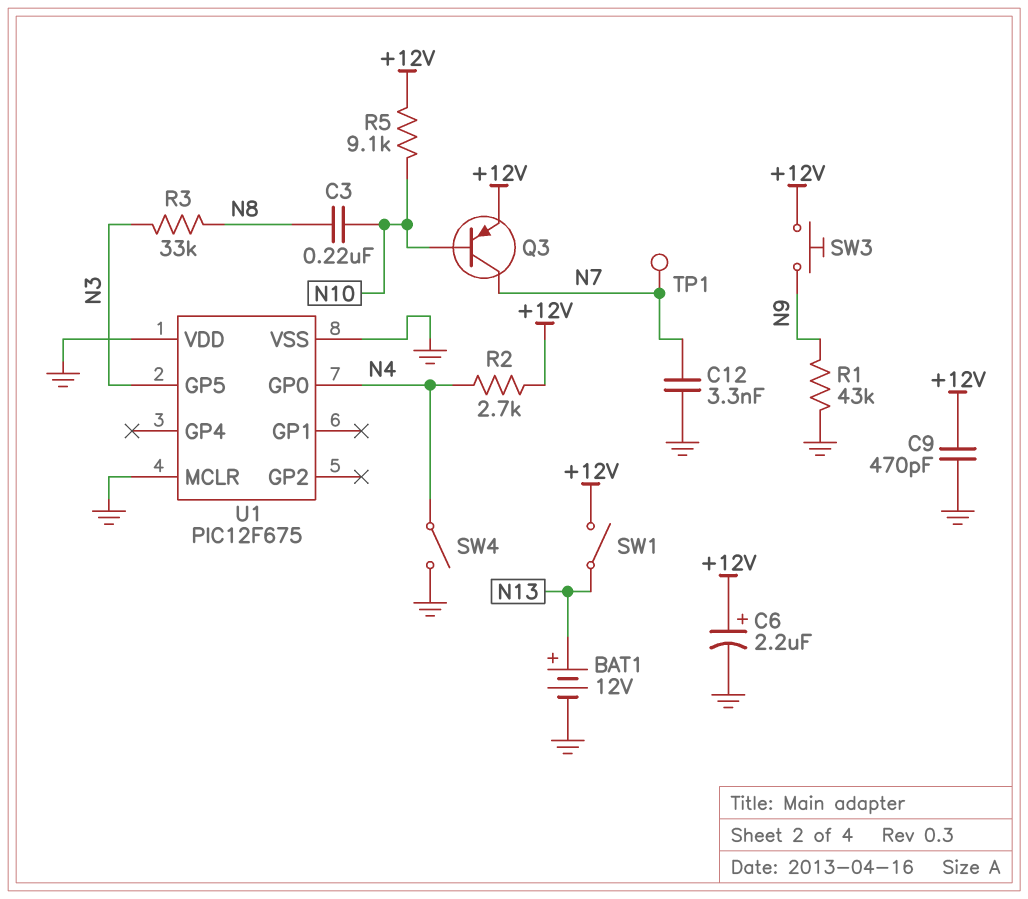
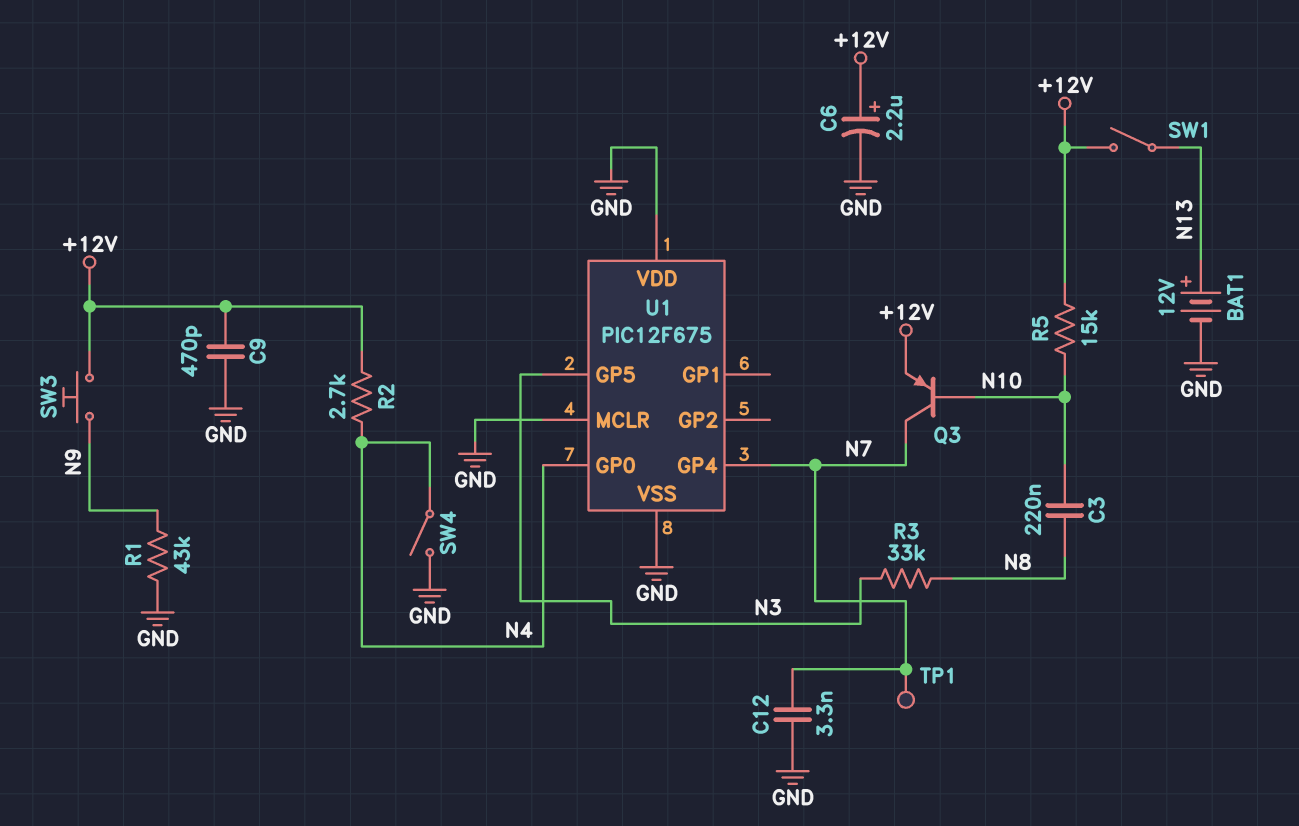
R5: 9.1k (+12V, N10) -> 15k (+12V, N10)
U1 pin GP4: none -> N7

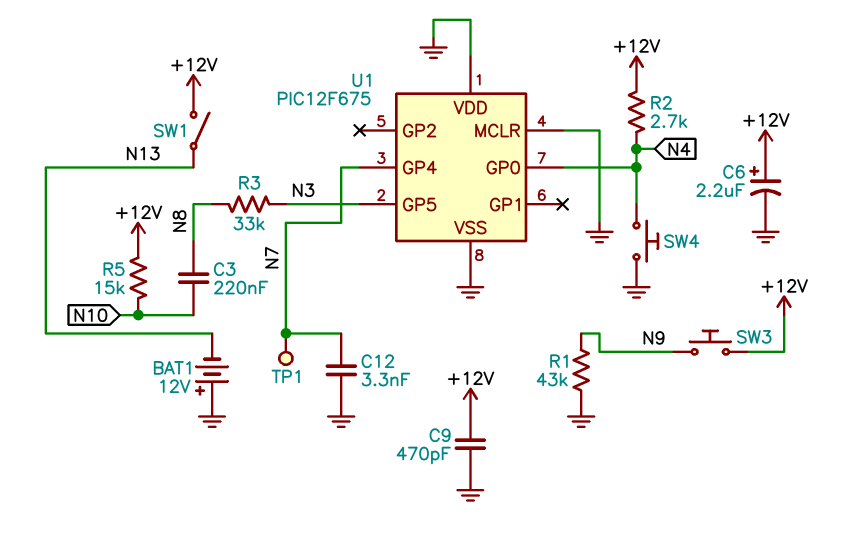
BAT1: 12V (plus N13, minus GND) -> 12V (plus GND, minus N13)
Q3: PNP (B N10, C N7, E +12V) -> none
SW4: switch (GND, N4) -> button (GND, N4)

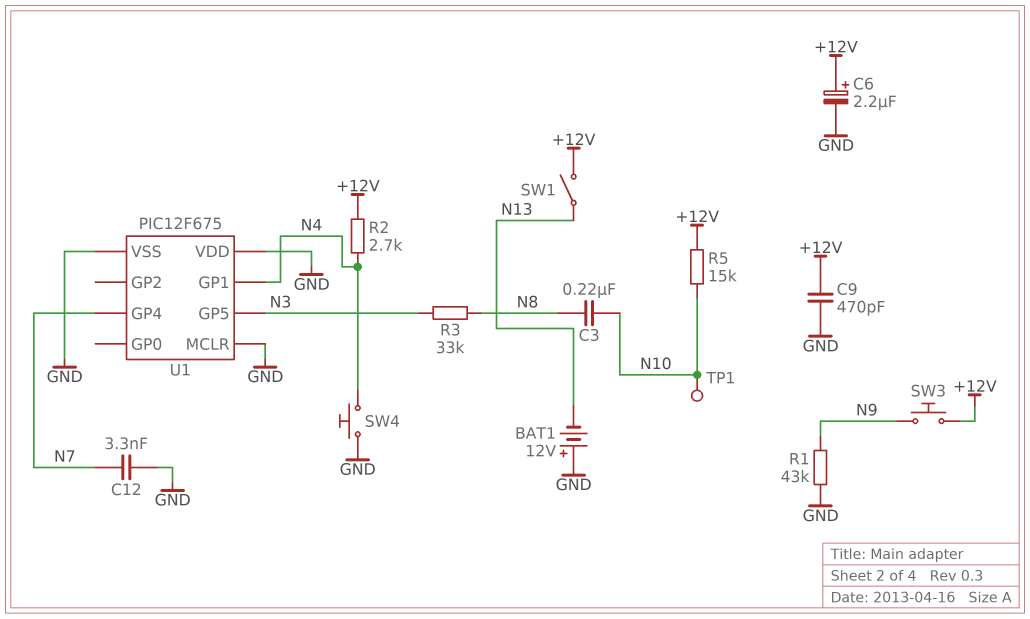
TP1: test point (N7) -> test point (N10)
U1 pin GP0: N4 -> none
U1 pin GP1: none -> N4

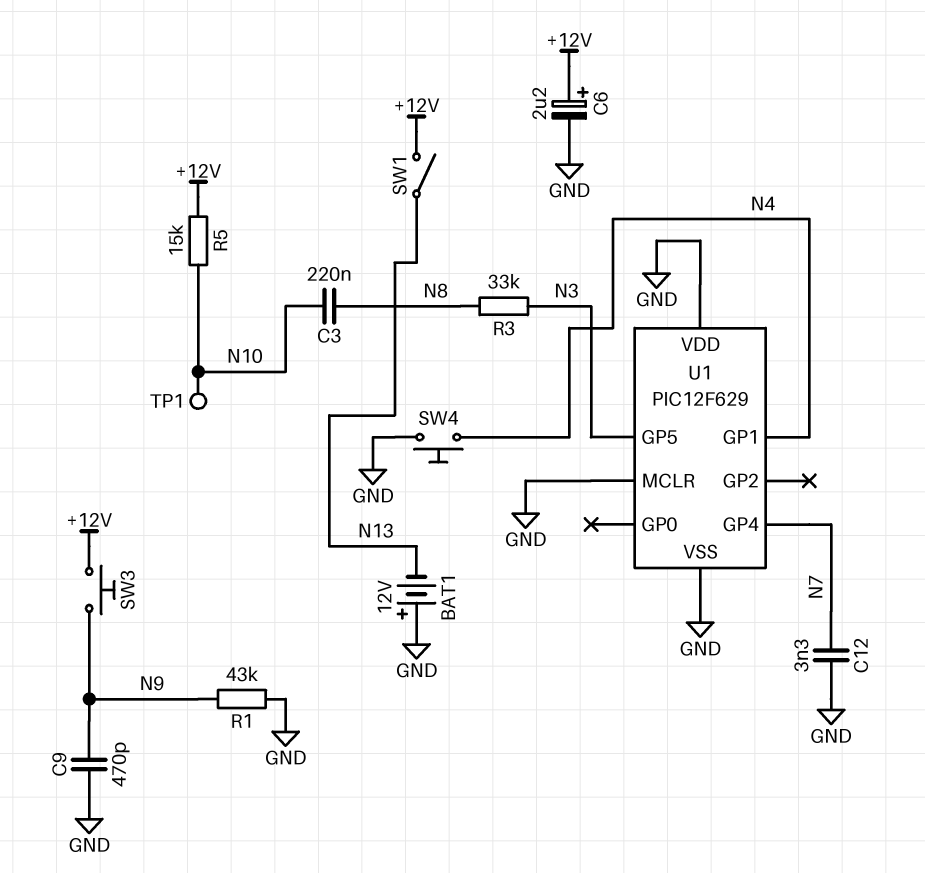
C9: 470pF (+12V, GND) -> 470pF (GND, N9)
R2: 2.7k (+12V, N4) -> none
U1: PIC12F675 -> PIC12F629

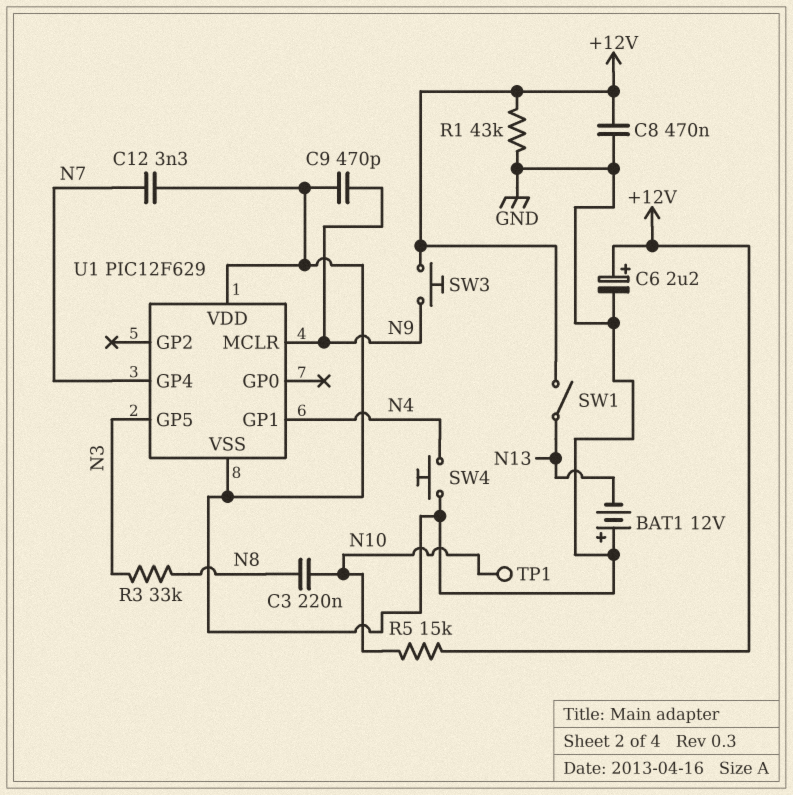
C8: none -> 470nF (+12V, GND)
R1: 43k (GND, N9) -> 43k (+12V, GND)
U1 pin MCLR: GND -> N9

